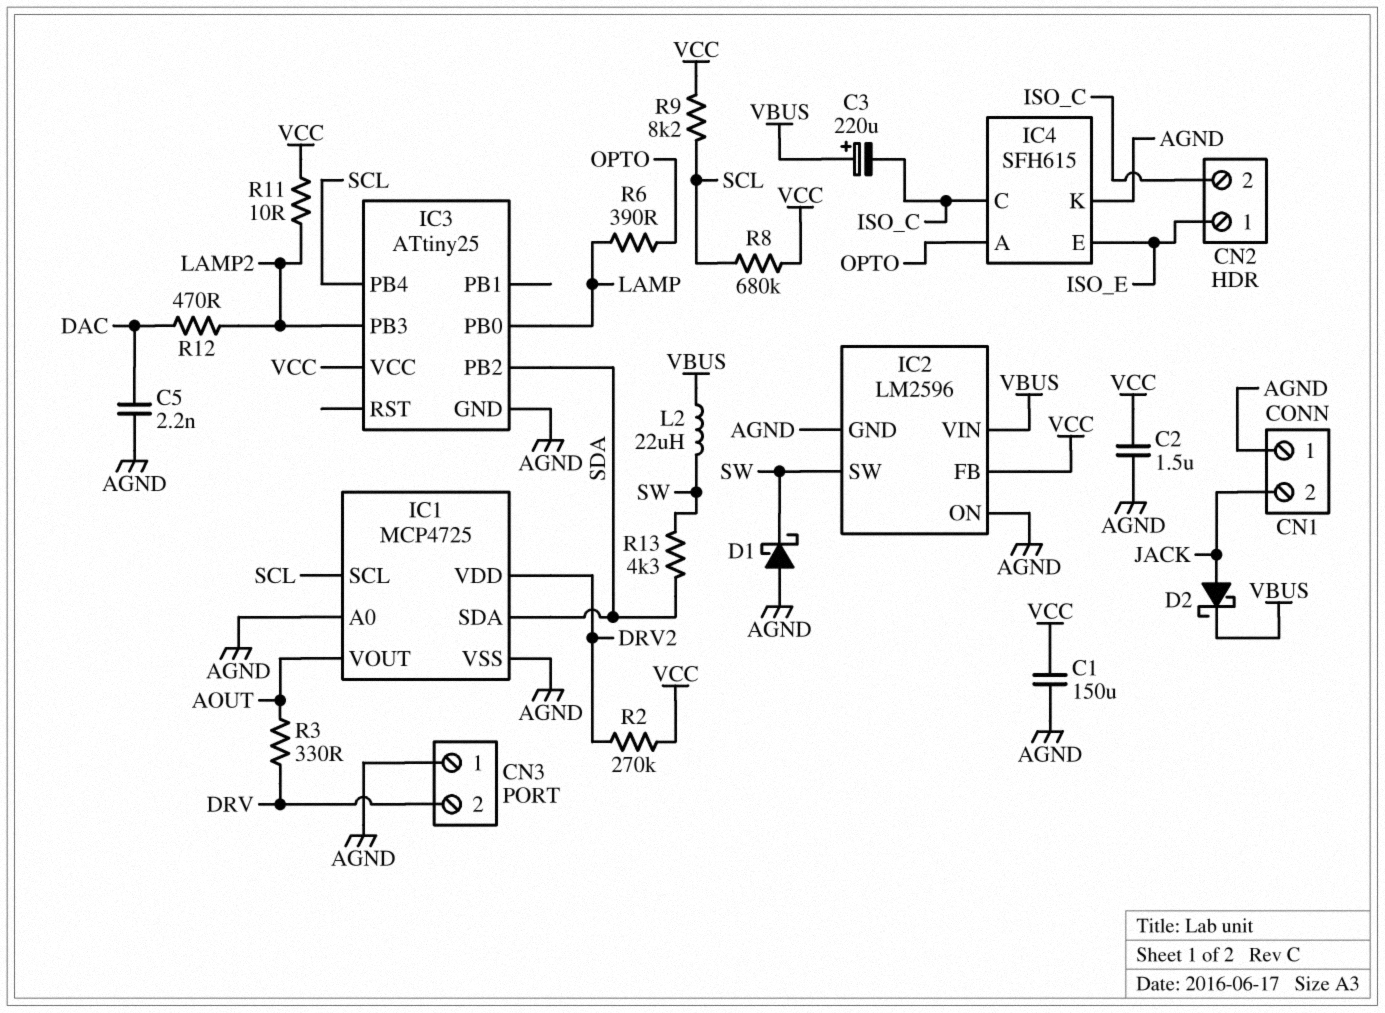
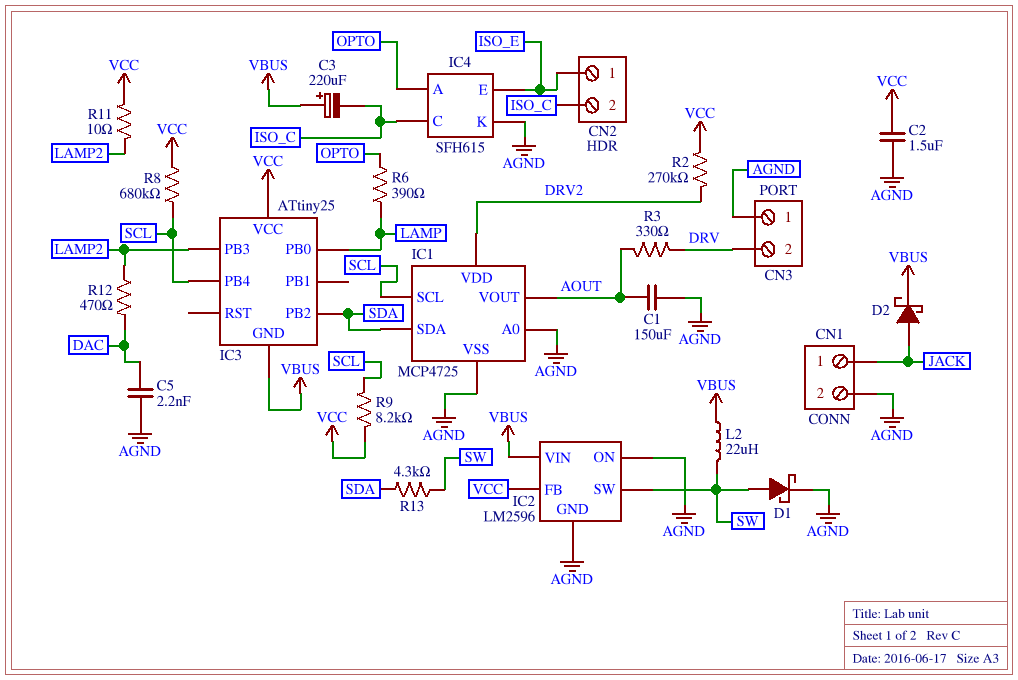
C1: 150uF (AGND, VCC) -> 150uF (AGND, AOUT)
CN1 pin 1: AGND -> JACK
CN1 pin 2: JACK -> AGND
D1: schottky (A AGND, K SW) -> schottky (A SW, K AGND)
IC3 pin GND: AGND -> VBUS

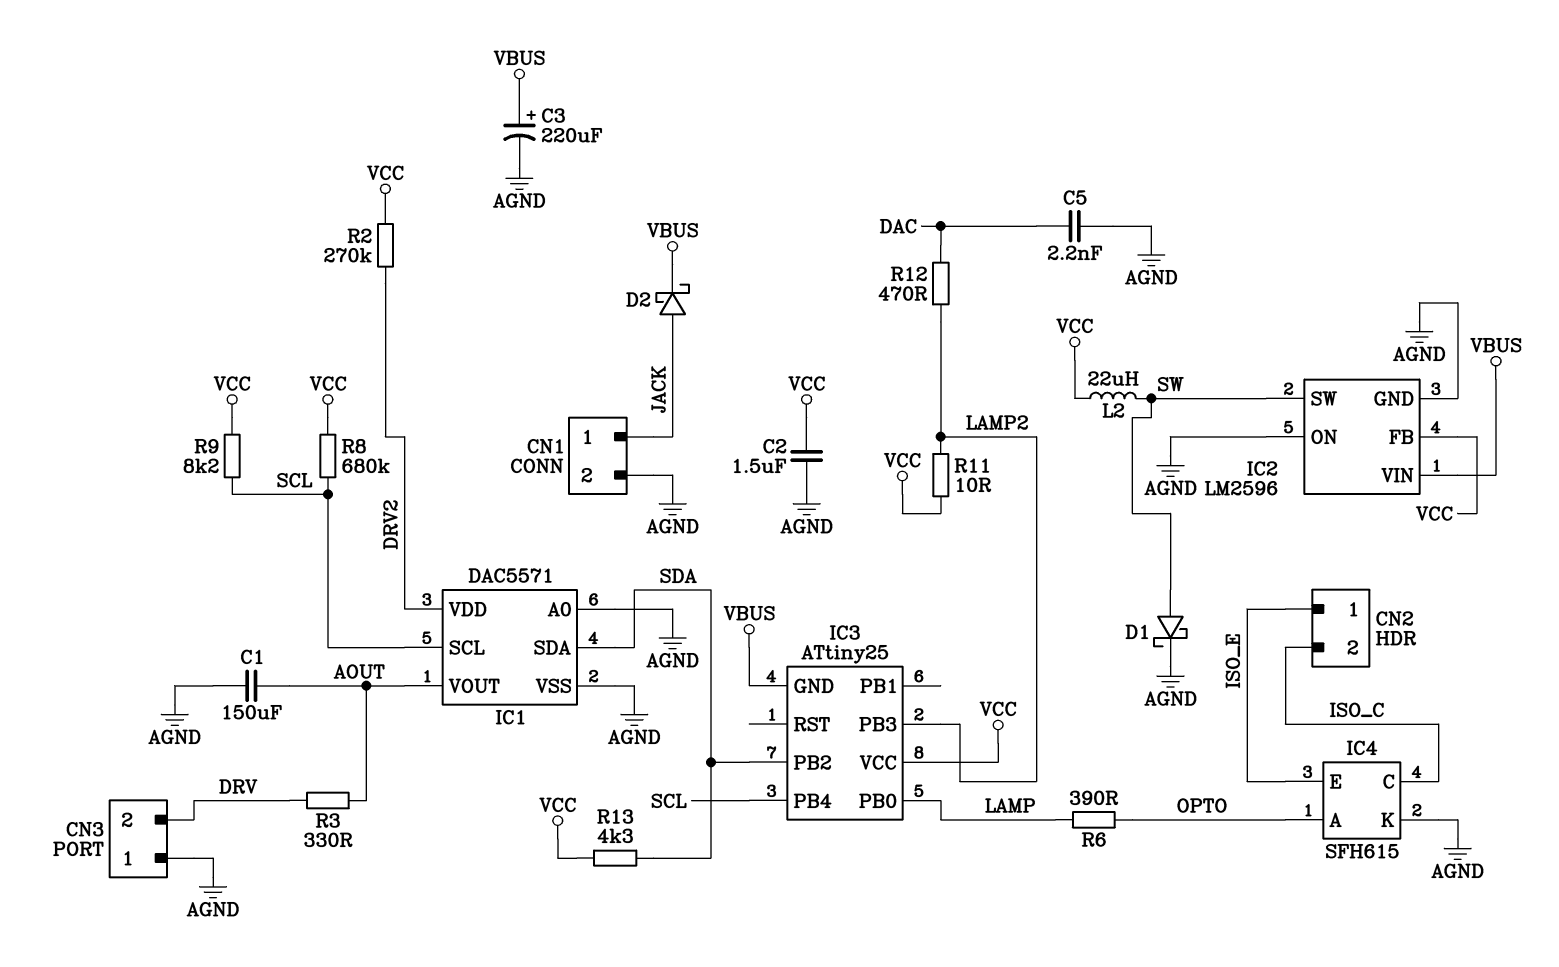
C3: 220uF (plus VBUS, minus ISO_C) -> 220uF (plus VBUS, minus AGND)
IC1: MCP4725 -> DAC5571
L2: 22uH (SW, VBUS) -> 22uH (SW, VCC)
R13: 4.3k (SDA, SW) -> 4.3k (SDA, VCC)

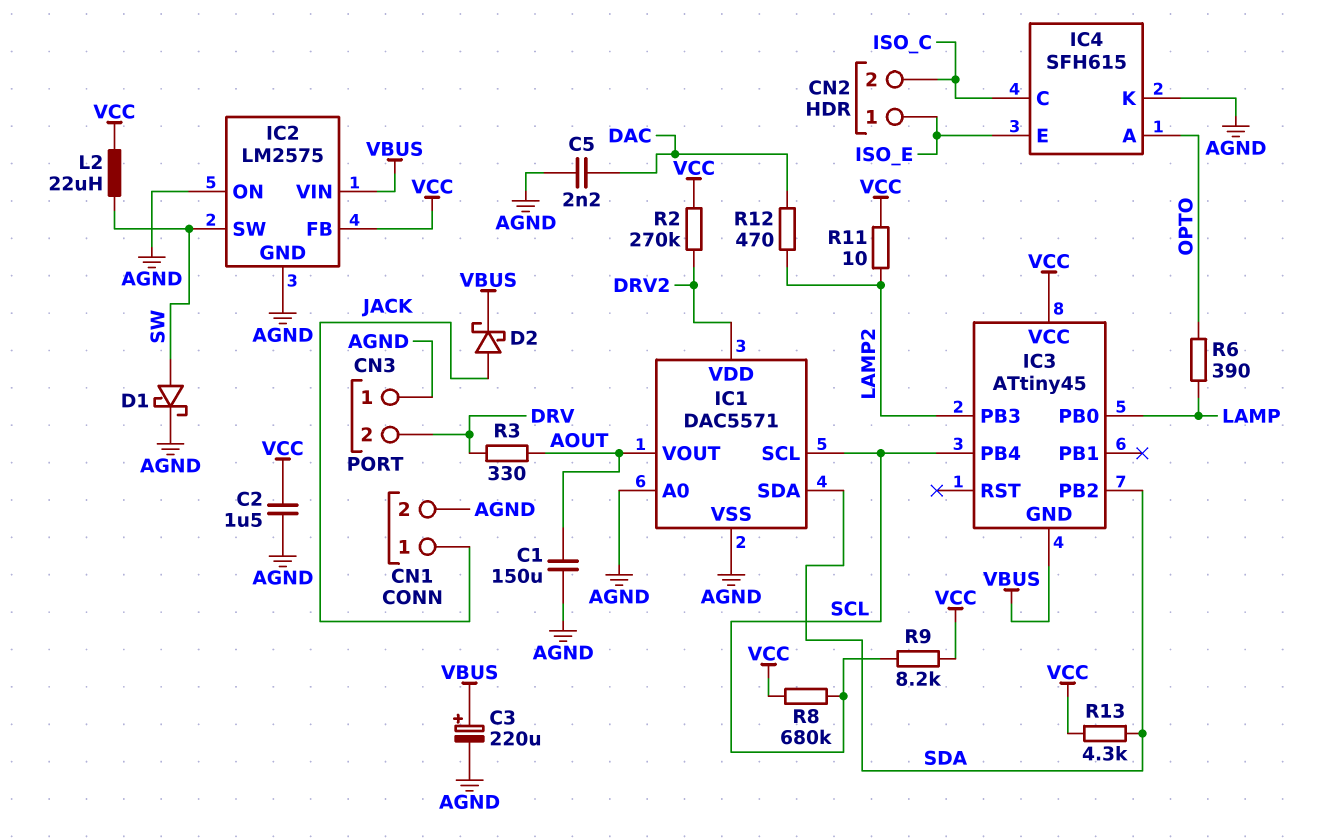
IC2: LM2596 -> LM2575
IC3: ATtiny25 -> ATtiny45

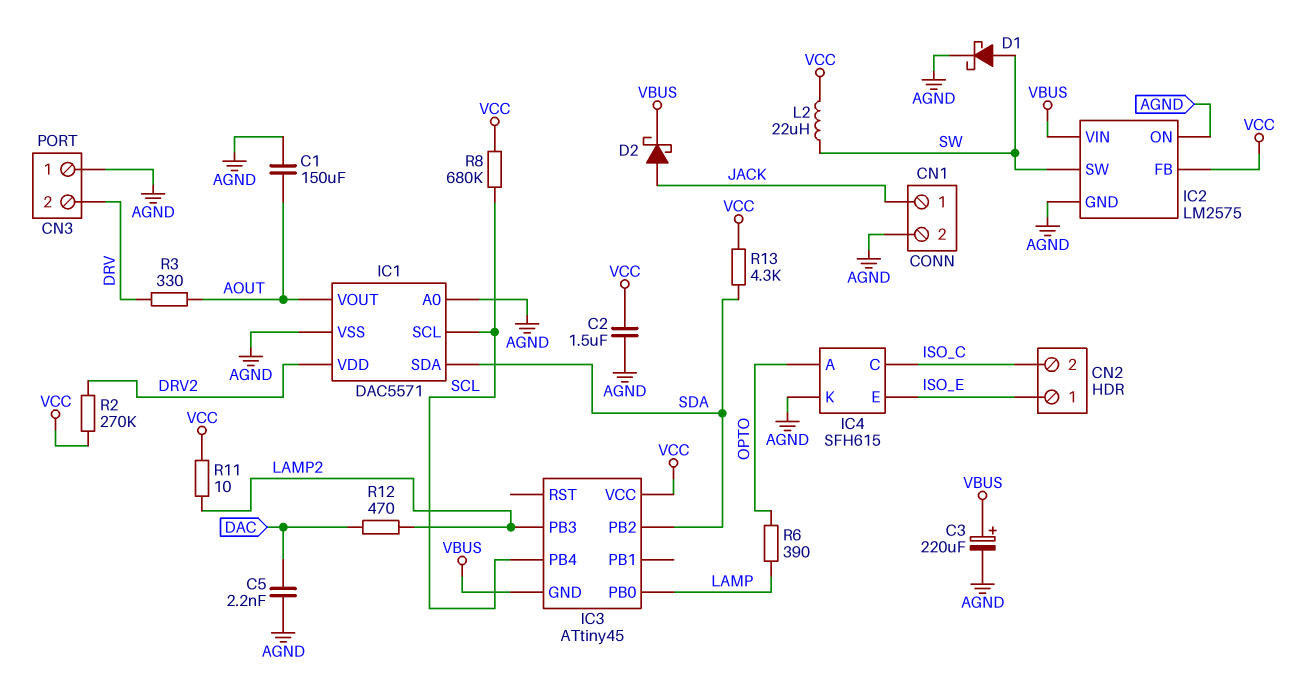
R9: 8.2k (SCL, VCC) -> none

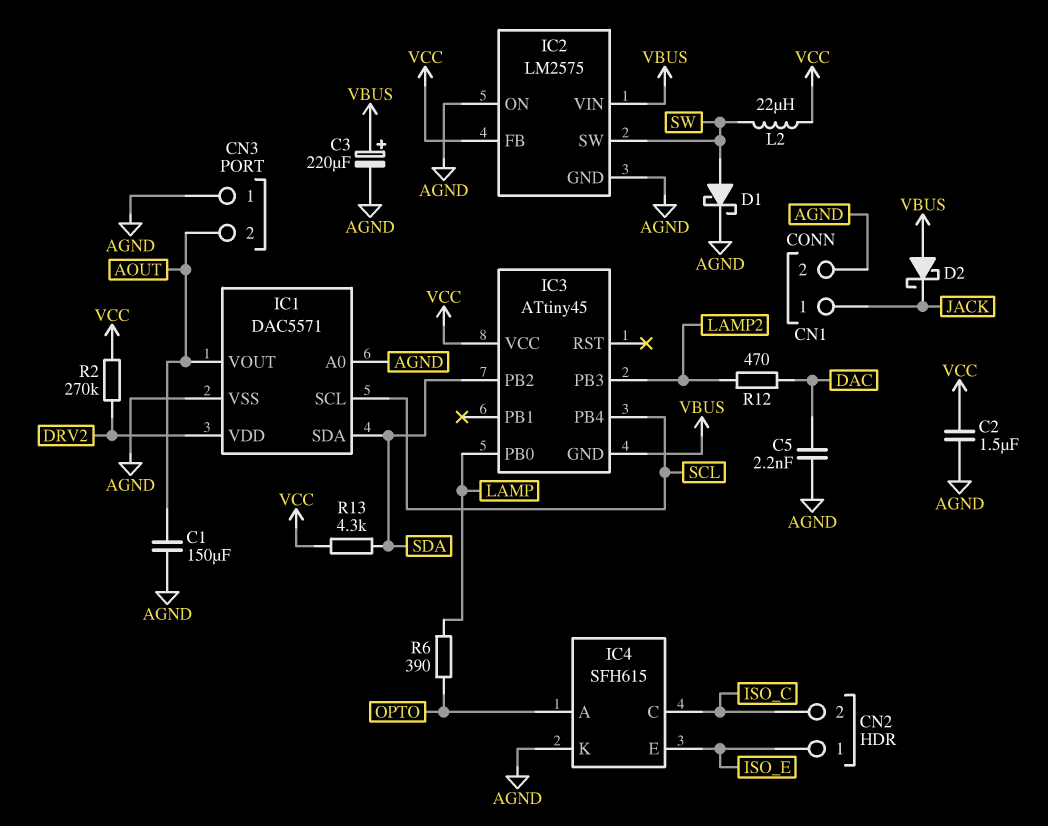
CN3 pin 2: DRV -> AOUT
D2: schottky (A JACK, K VBUS) -> schottky (A VBUS, K JACK)
R3: 330 (AOUT, DRV) -> none
R8: 680k (SCL, VCC) -> none
R11: 10 (LAMP2, VCC) -> none

